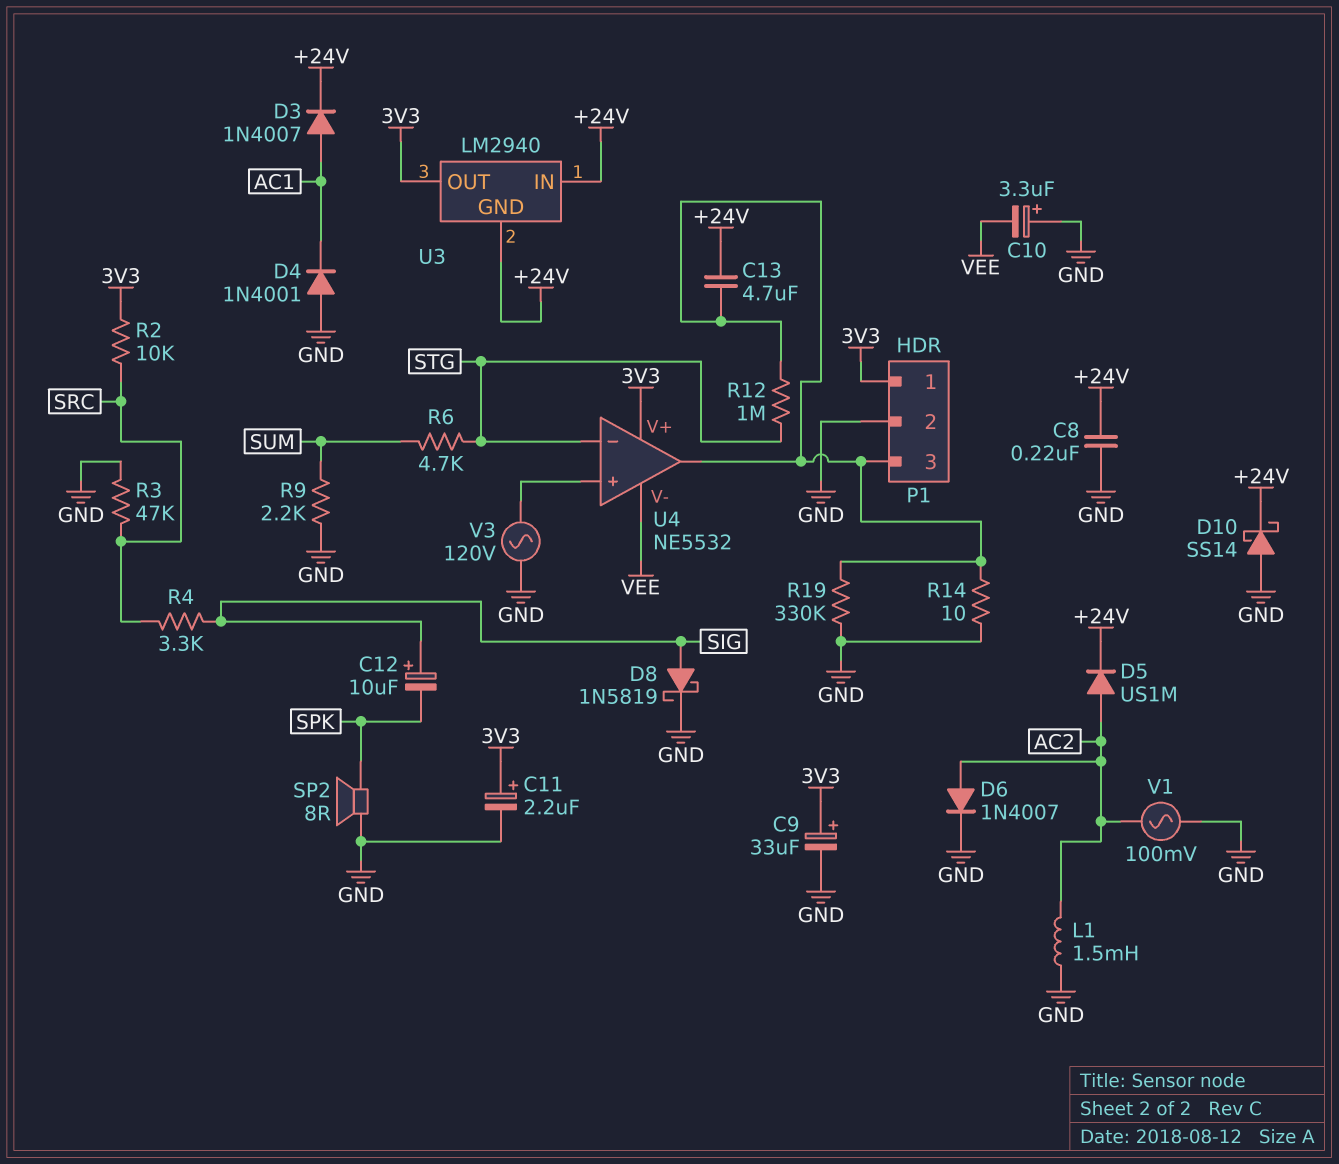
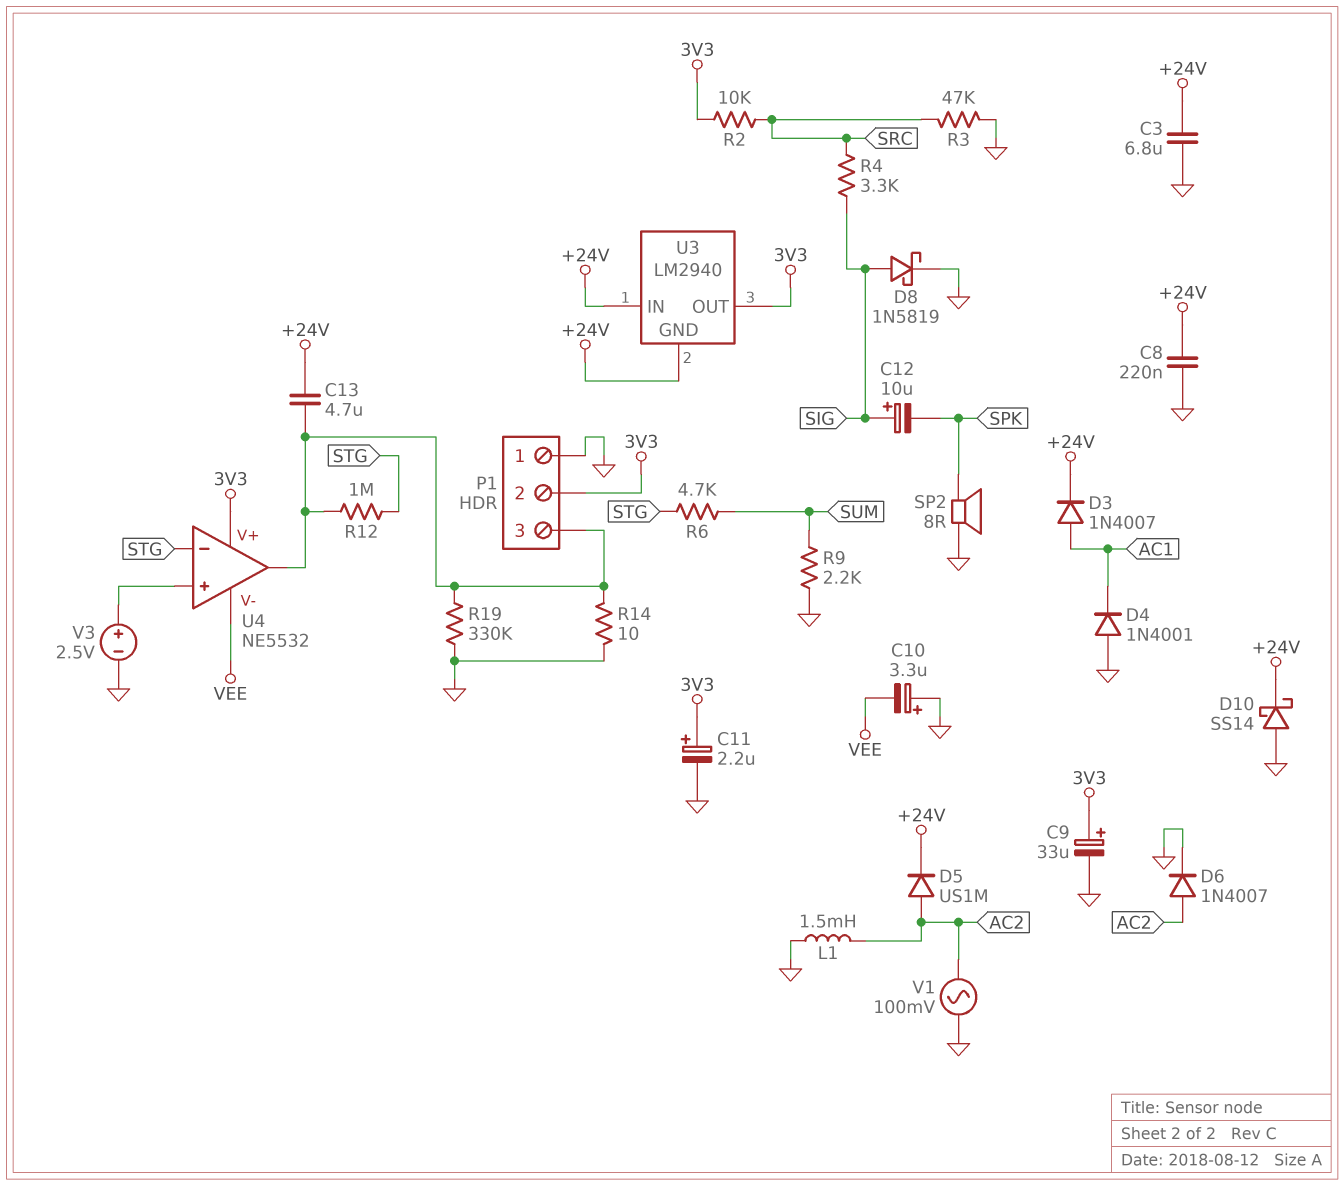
C3: none -> 6.8uF (+24V, GND)
P1 pin 1: 3V3 -> GND
P1 pin 2: GND -> 3V3
V3: AC 120V (GND, U4/in+) -> 2.5V (plus U4/in+, minus GND)

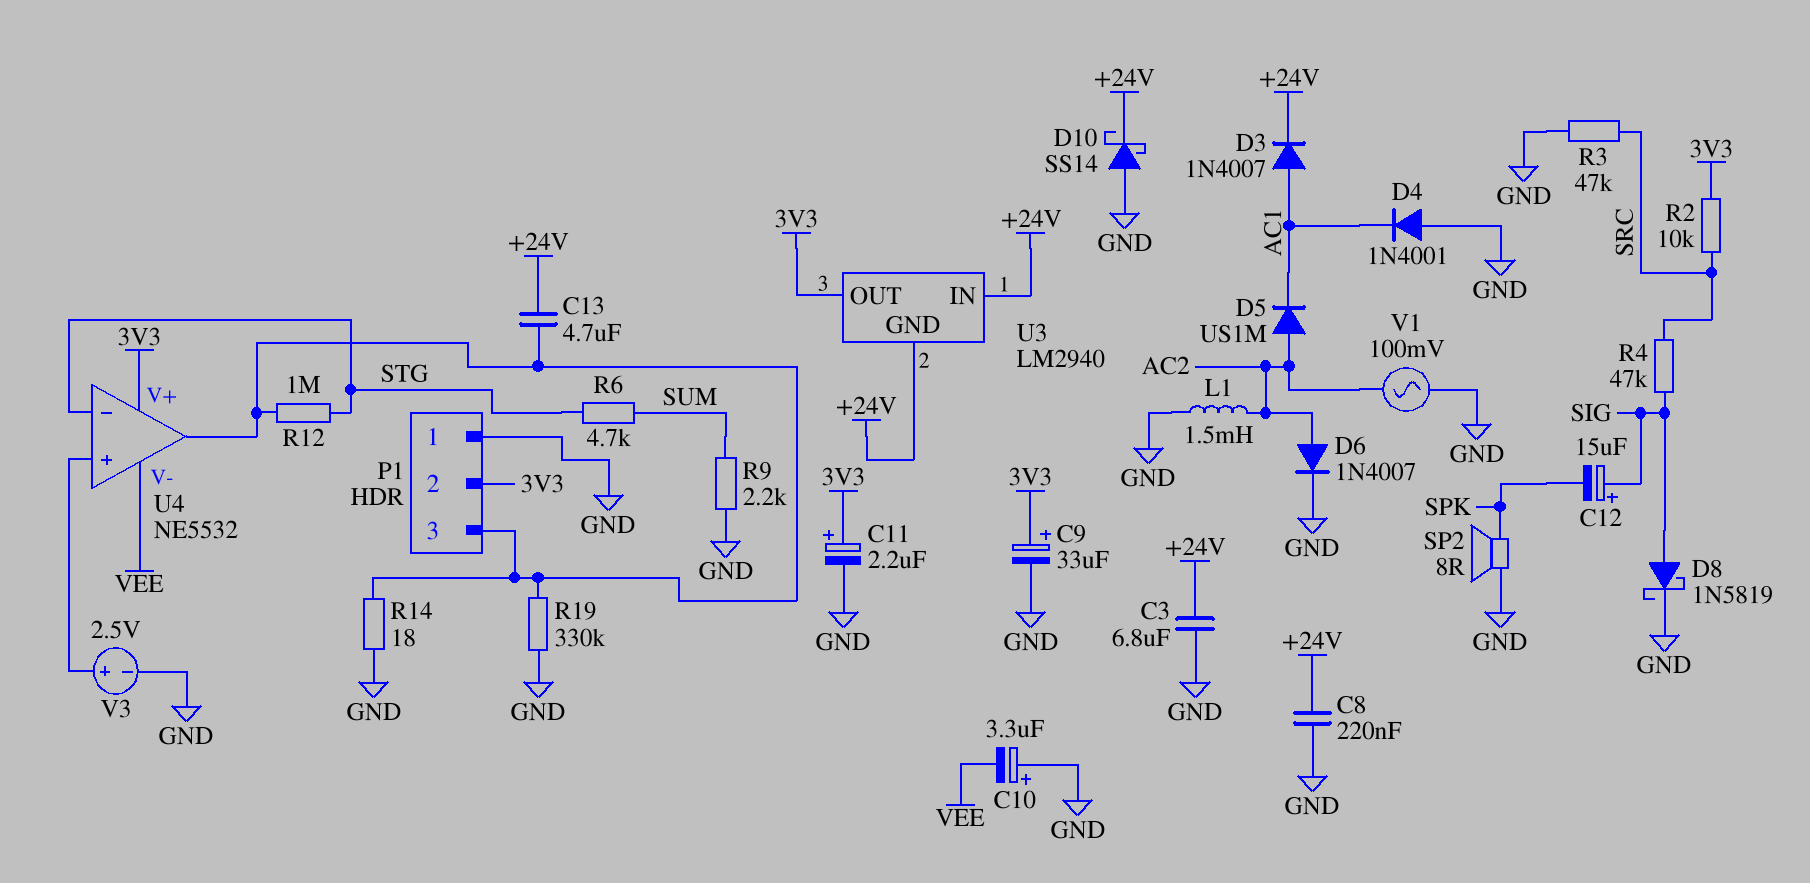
C12: 10uF (plus SIG, minus SPK) -> 15uF (plus SIG, minus SPK)
D5: diode US1M (A AC2, K +24V) -> diode US1M (A AC2, K AC1)
R4: 3.3k (SIG, SRC) -> 47k (SIG, SRC)
R14: 10 (GND, P1/3) -> 18 (GND, P1/3)

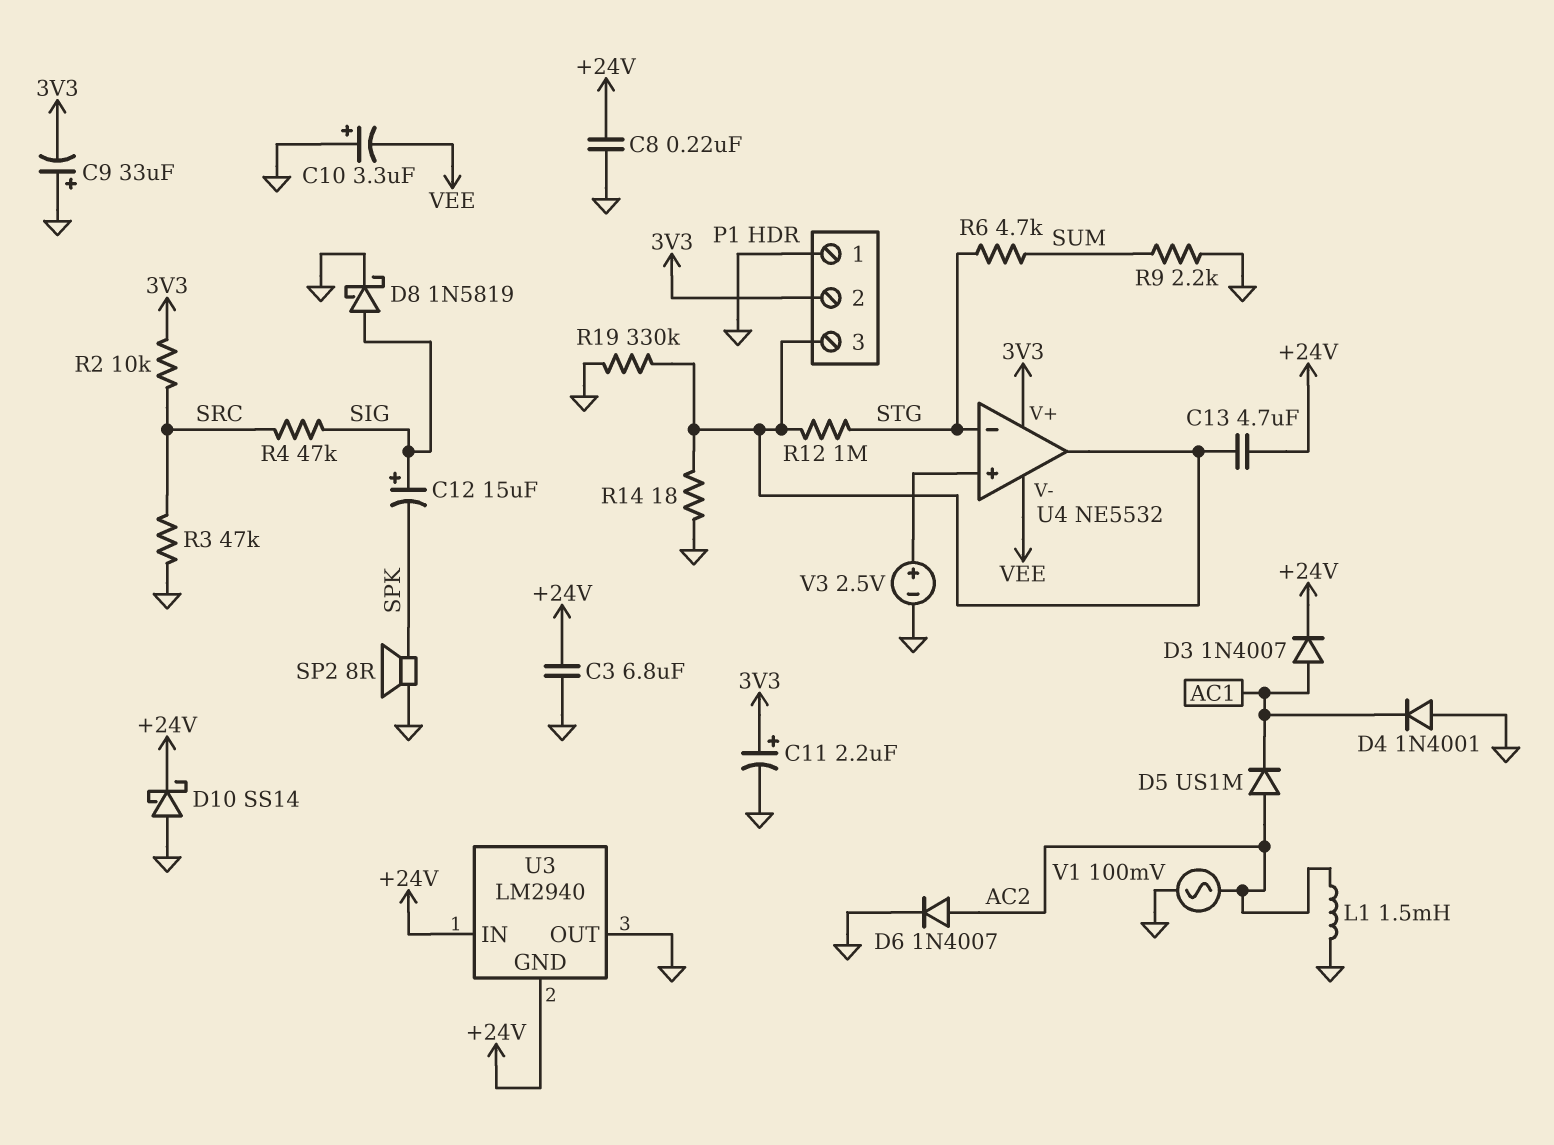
C9: 33uF (plus 3V3, minus GND) -> 33uF (plus GND, minus 3V3)
U3 pin OUT: 3V3 -> GND

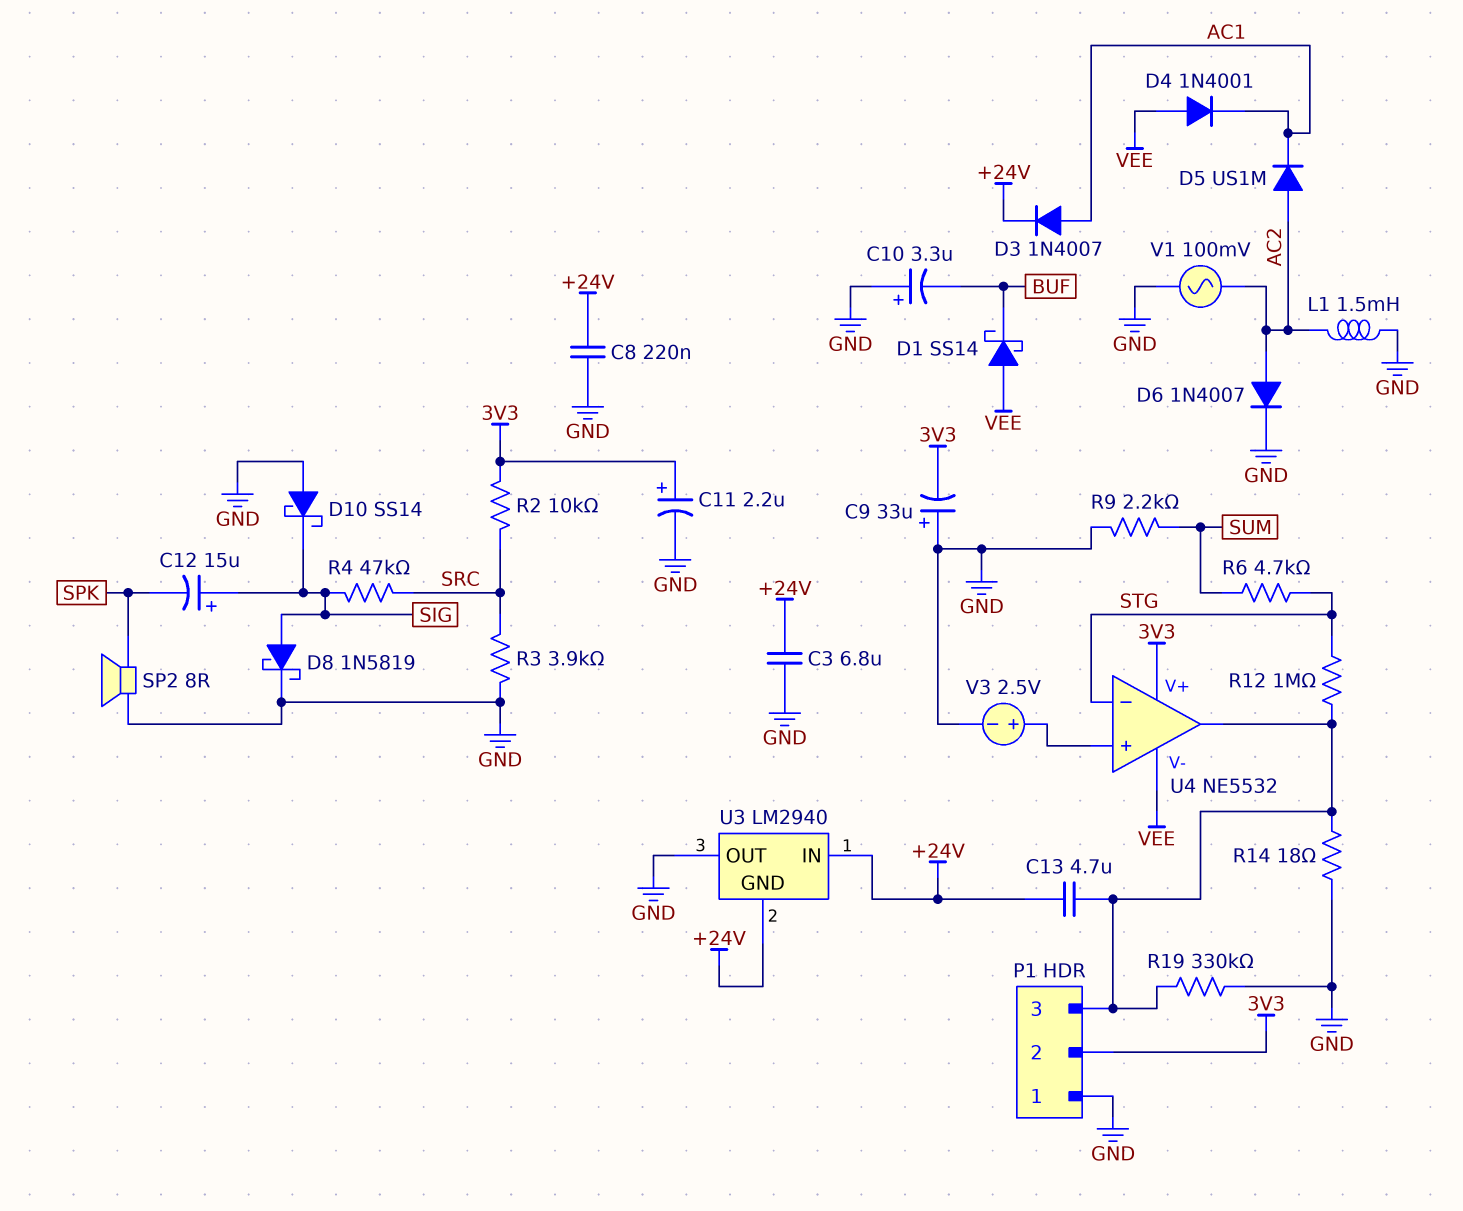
C10: 3.3uF (plus GND, minus VEE) -> 3.3uF (plus GND, minus BUF)
D1: none -> schottky SS14 (A VEE, K BUF)
D4: diode 1N4001 (A GND, K AC1) -> diode 1N4001 (A VEE, K AC1)
D10: schottky SS14 (A GND, K +24V) -> schottky SS14 (A GND, K SIG)
R3: 47k (GND, SRC) -> 3.9k (GND, SRC)

